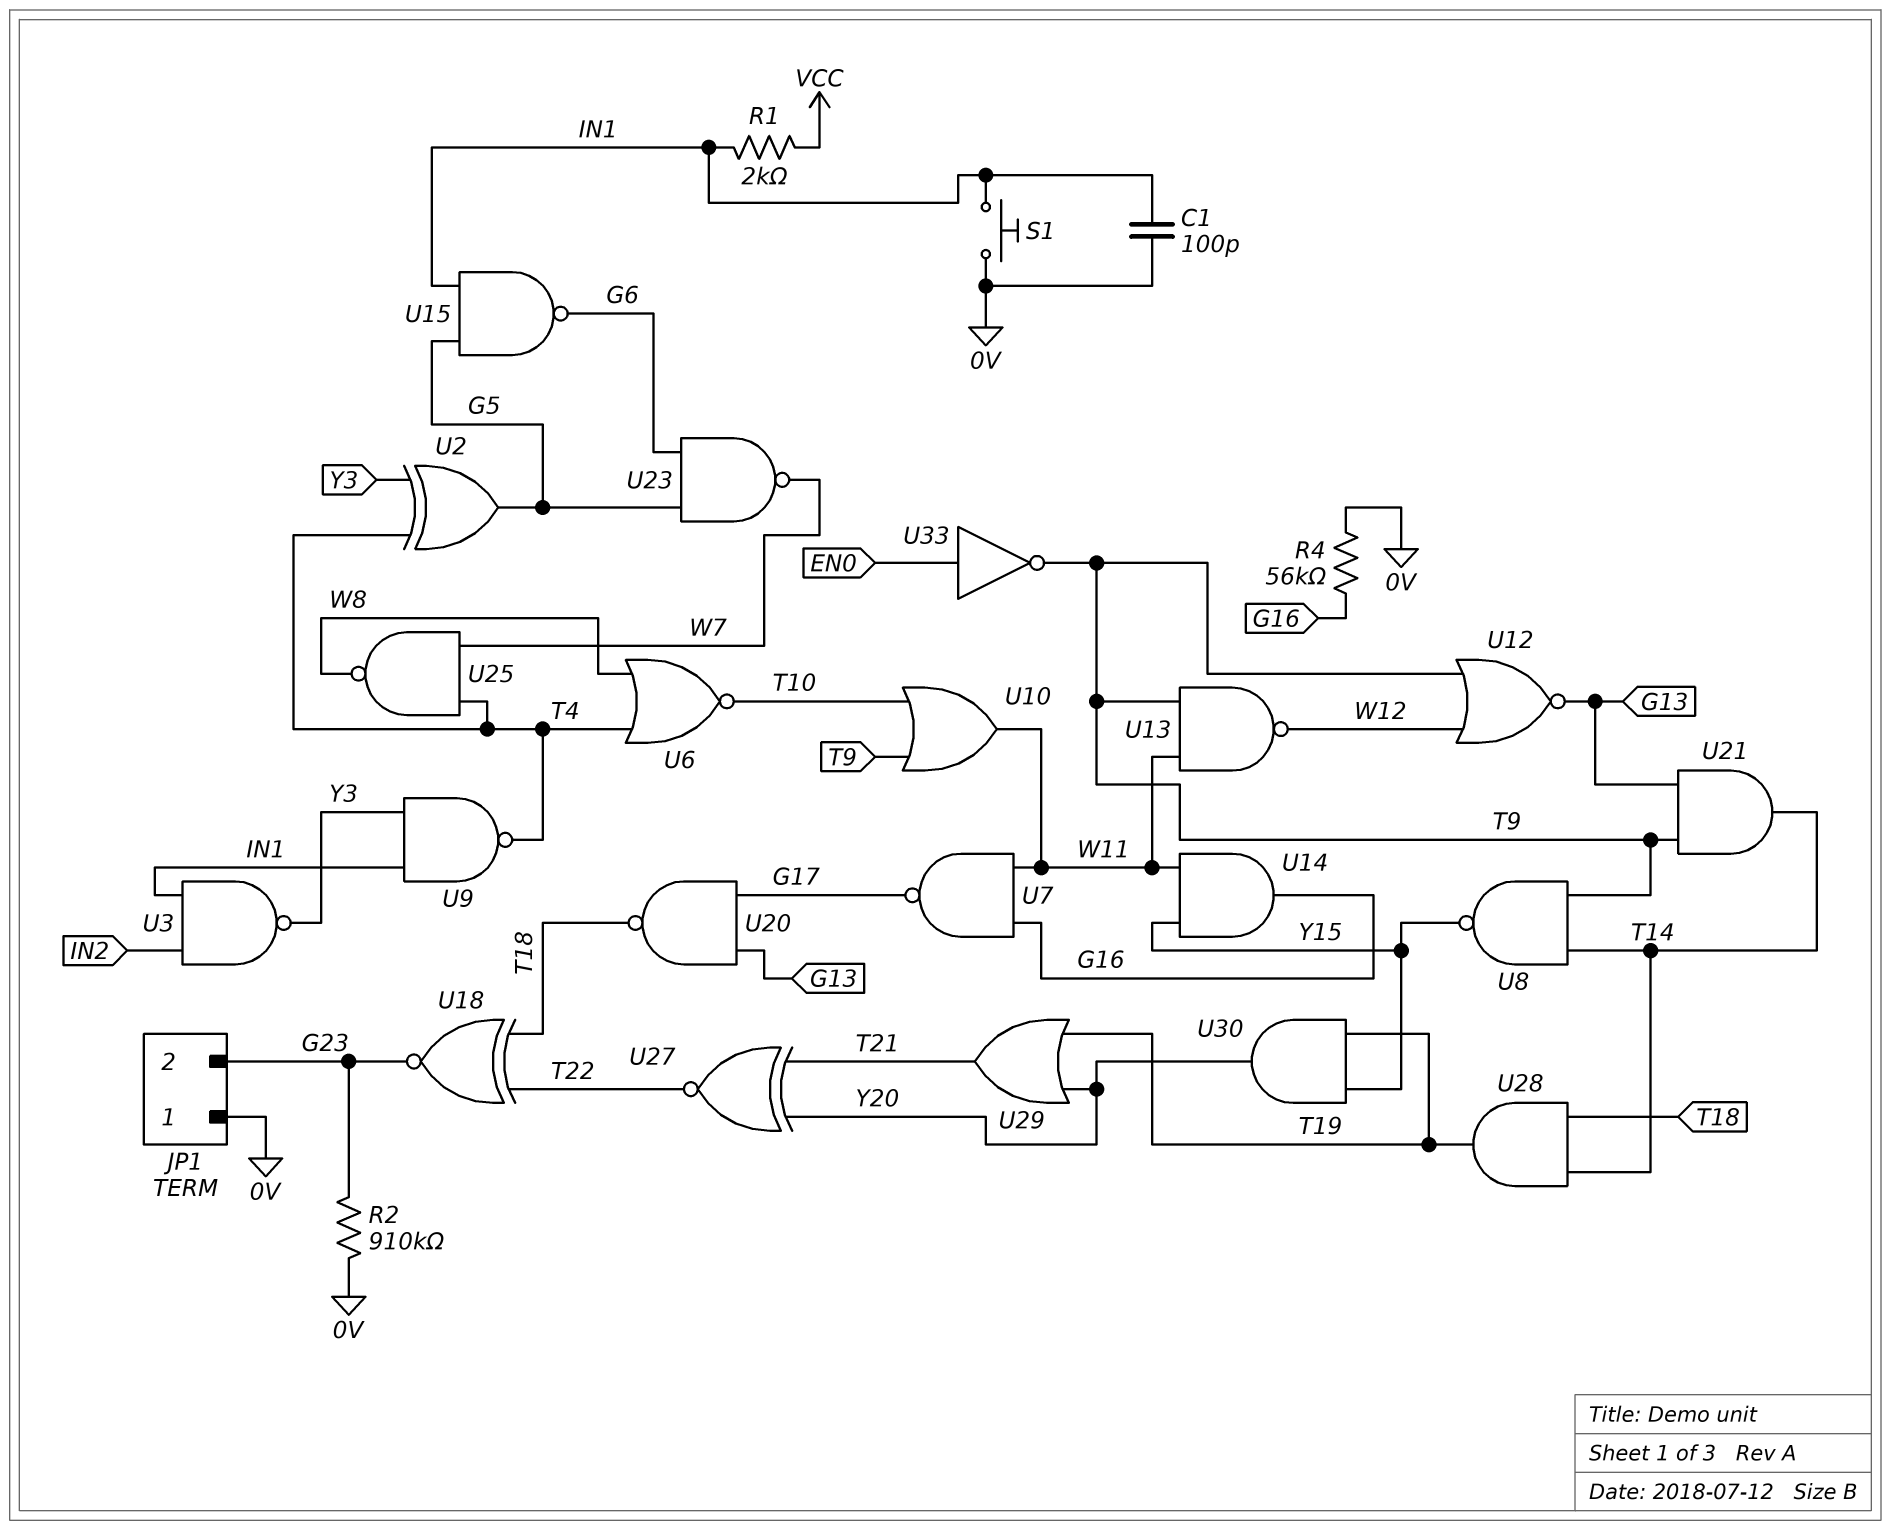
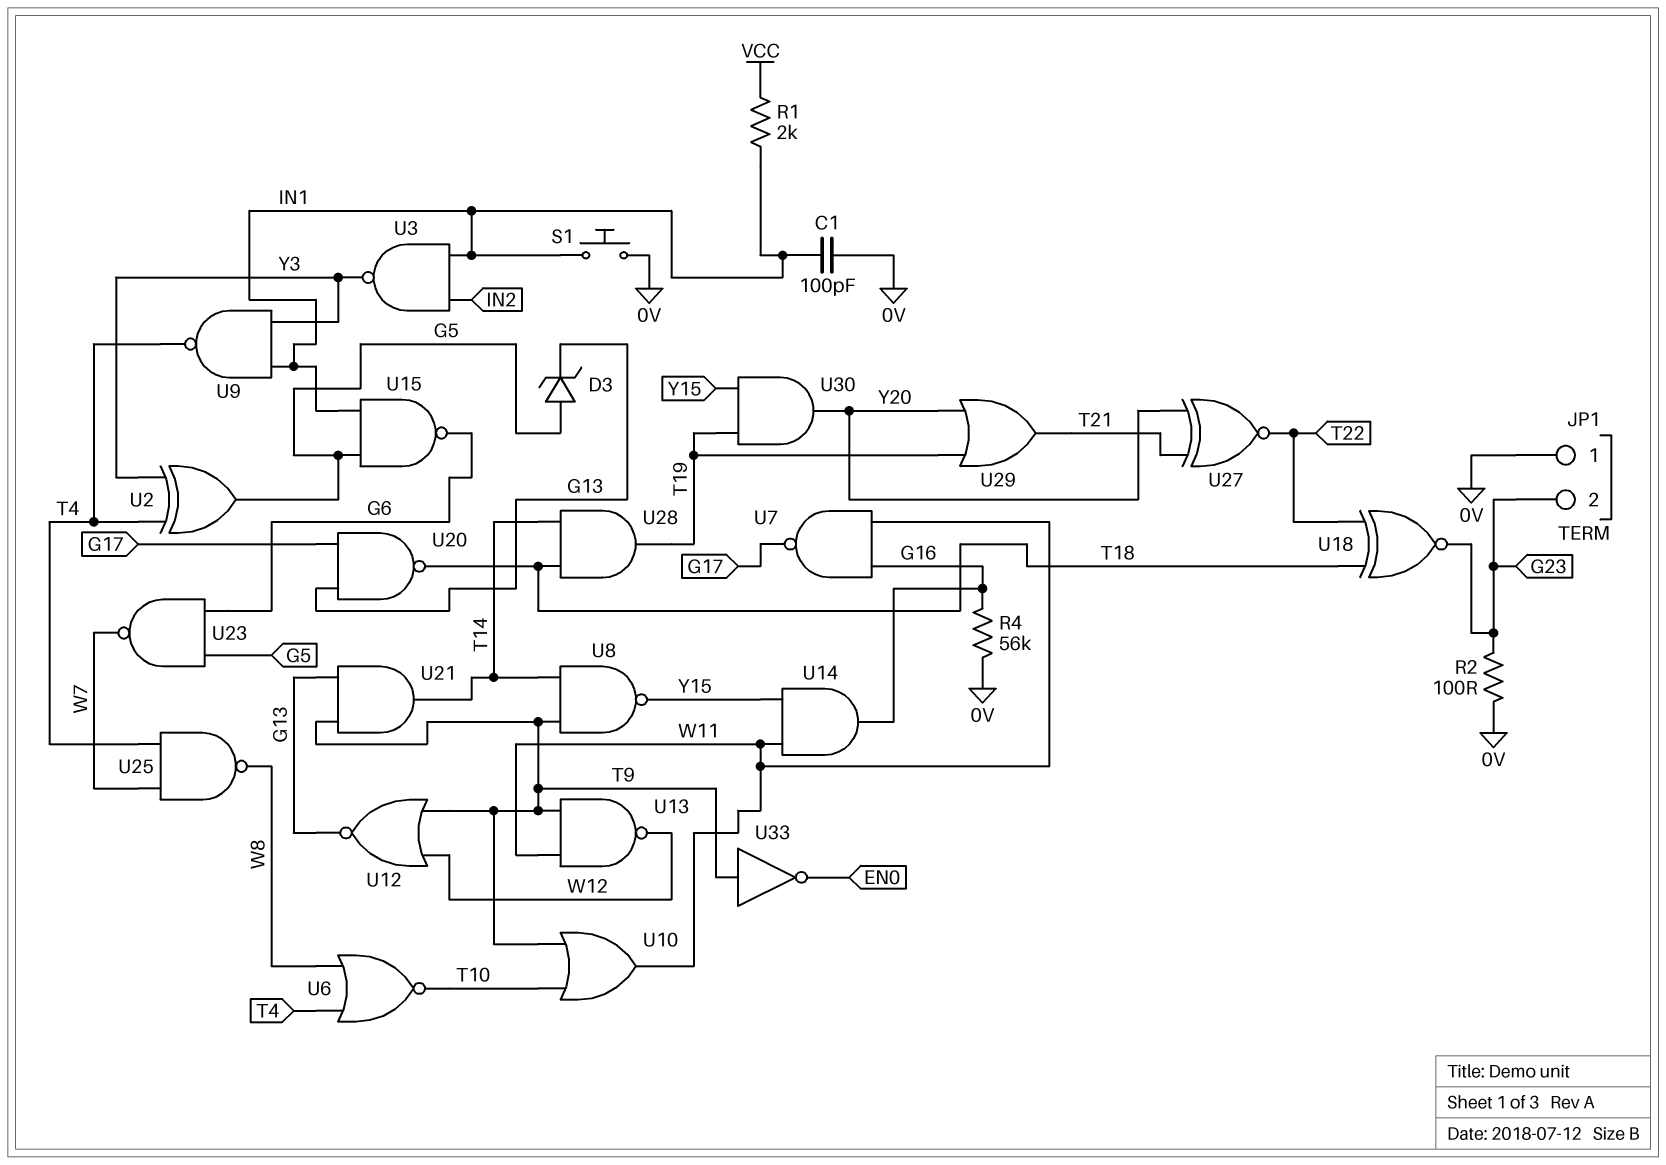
D3: none -> zener (A G5, K G13)
R2: 910k (0V, G23) -> 100 (0V, G23)
U33: NOT (in EN0, out T9) -> NOT (in T9, out EN0)

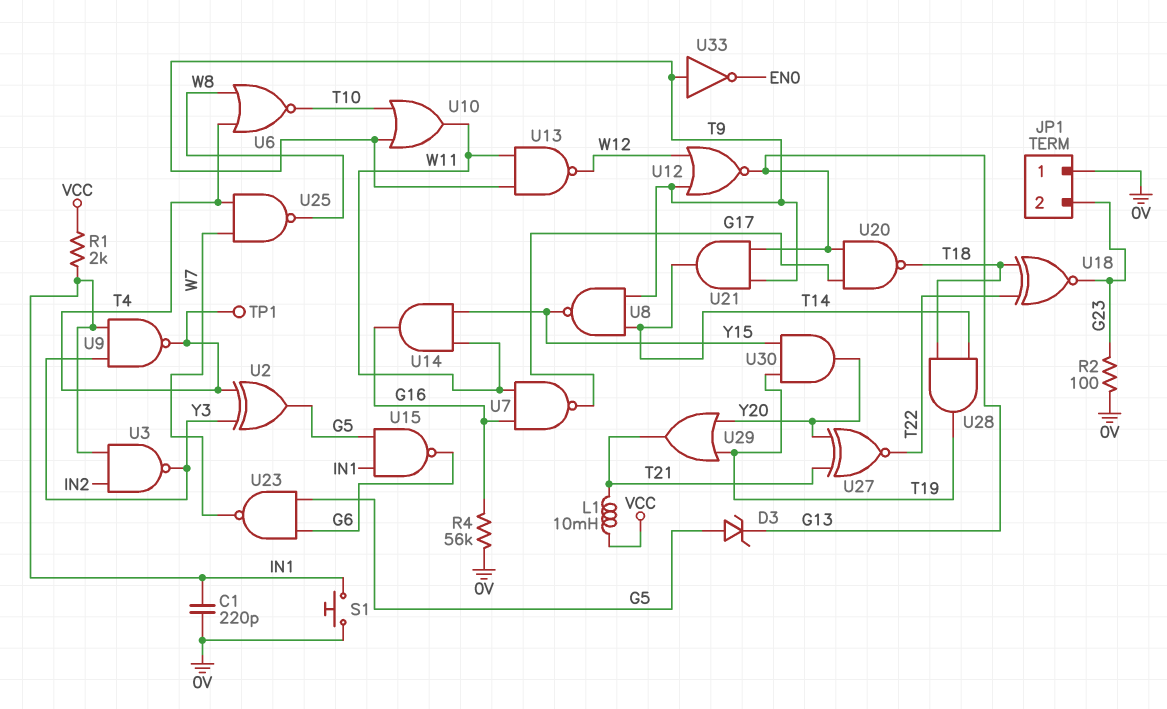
C1: 100pF (0V, IN1) -> 220pF (0V, IN1)
L1: none -> 10mH (T21, VCC)
TP1: none -> test point (T4)

